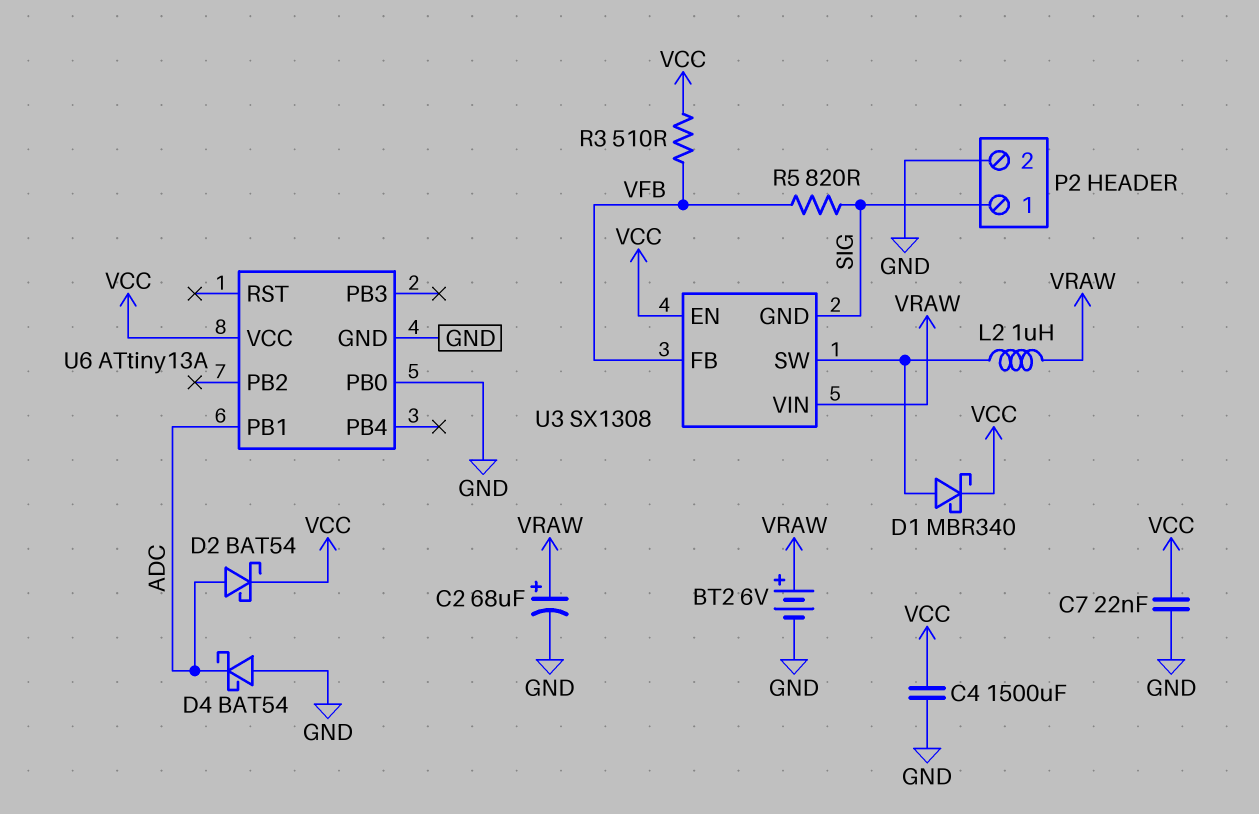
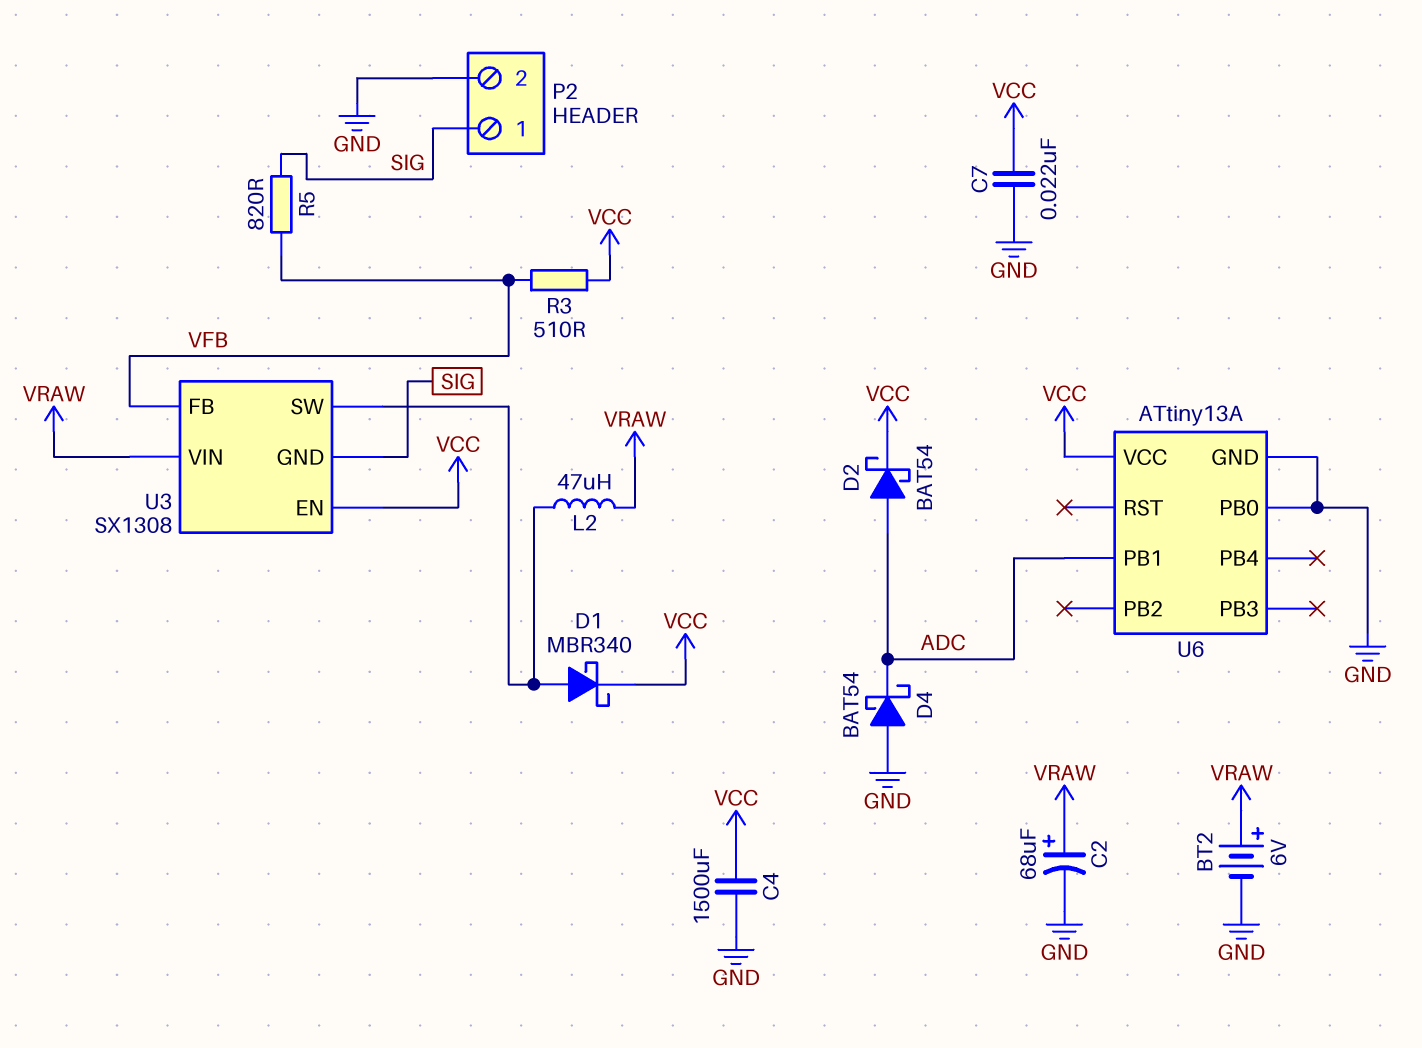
L2: 1uH (U3/SW, VRAW) -> 47uH (U3/SW, VRAW)

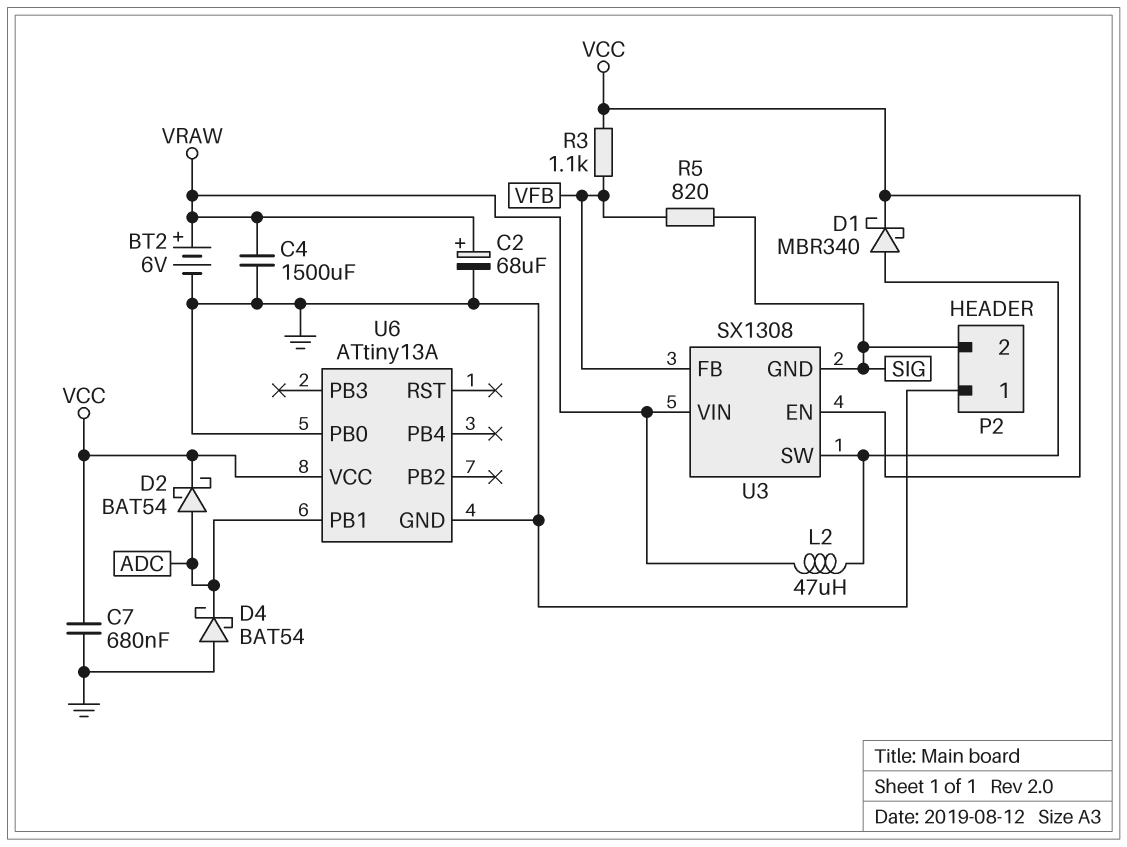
C4: 1500uF (GND, VCC) -> 1500uF (GND, VRAW)
C7: 22nF (GND, VCC) -> 680nF (GND, VCC)
P2 pin 1: SIG -> GND
P2 pin 2: GND -> SIG
R3: 510 (VCC, VFB) -> 1.1k (VCC, VFB)

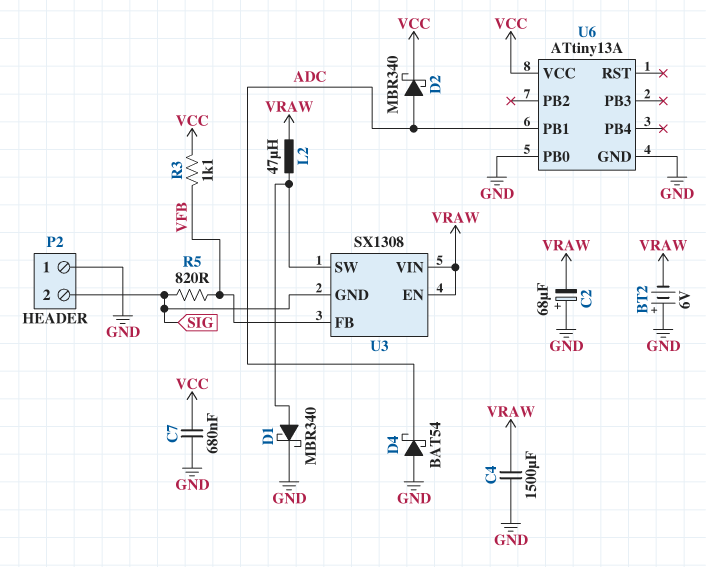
BT2: 6V (plus VRAW, minus GND) -> 6V (plus GND, minus VRAW)
C2: 68uF (plus VRAW, minus GND) -> 68uF (plus GND, minus VRAW)
D1: schottky MBR340 (A U3/SW, K VCC) -> schottky MBR340 (A U3/SW, K GND)
D2: schottky BAT54 (A ADC, K VCC) -> schottky MBR340 (A ADC, K VCC)
U3 pin EN: VCC -> VRAW

